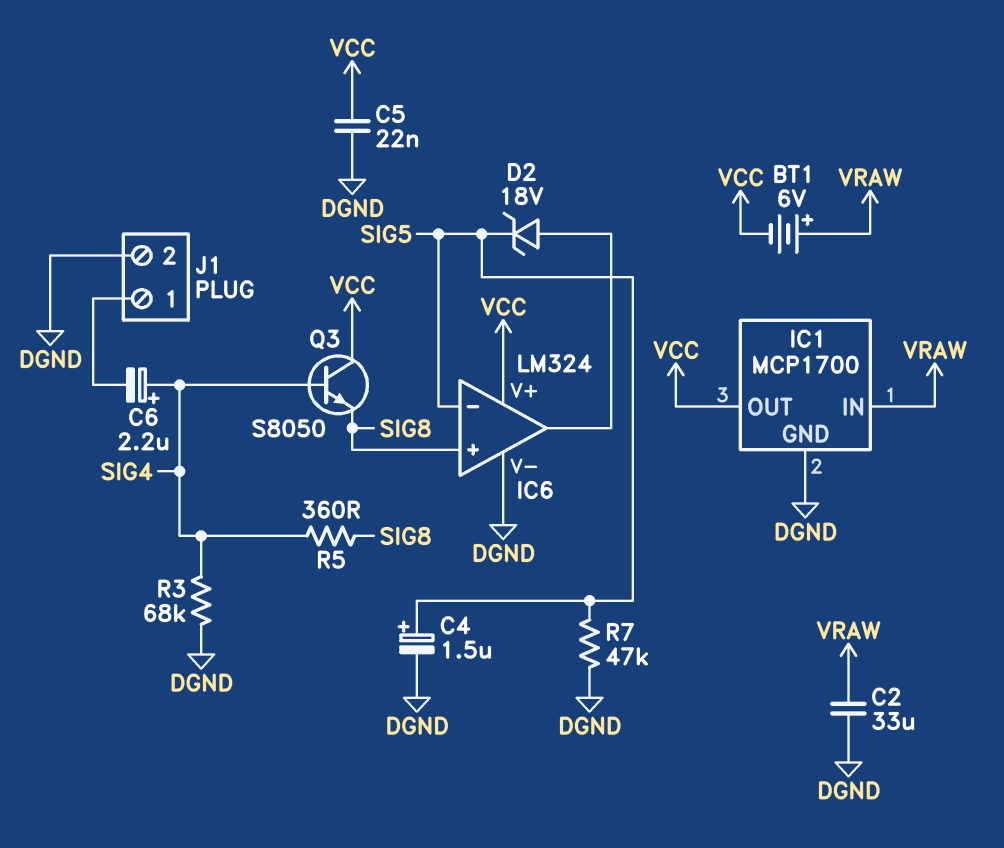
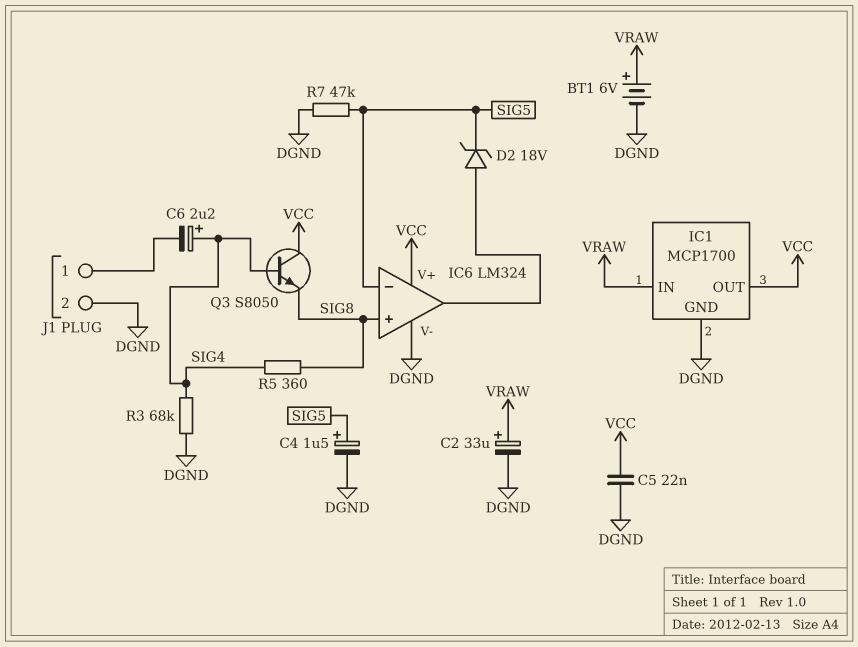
BT1: 6V (plus VRAW, minus VCC) -> 6V (plus VRAW, minus DGND)
C2: 33uF (DGND, VRAW) -> 33uF (plus VRAW, minus DGND)

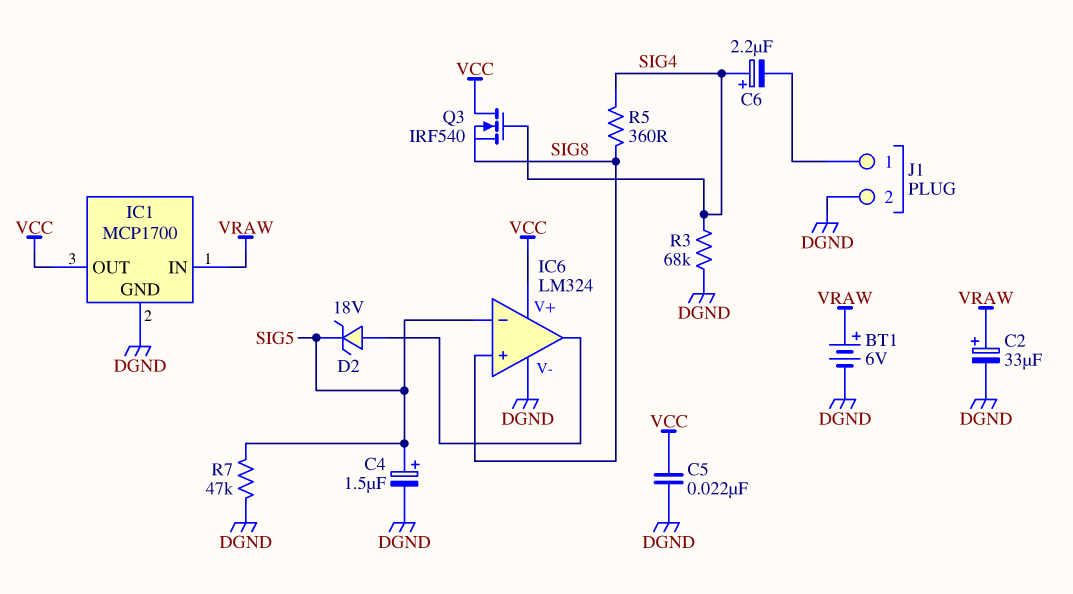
Q3: NPN S8050 (B SIG4, C VCC, E SIG8) -> NMOS IRF540 (G SIG4, D VCC, S SIG8)

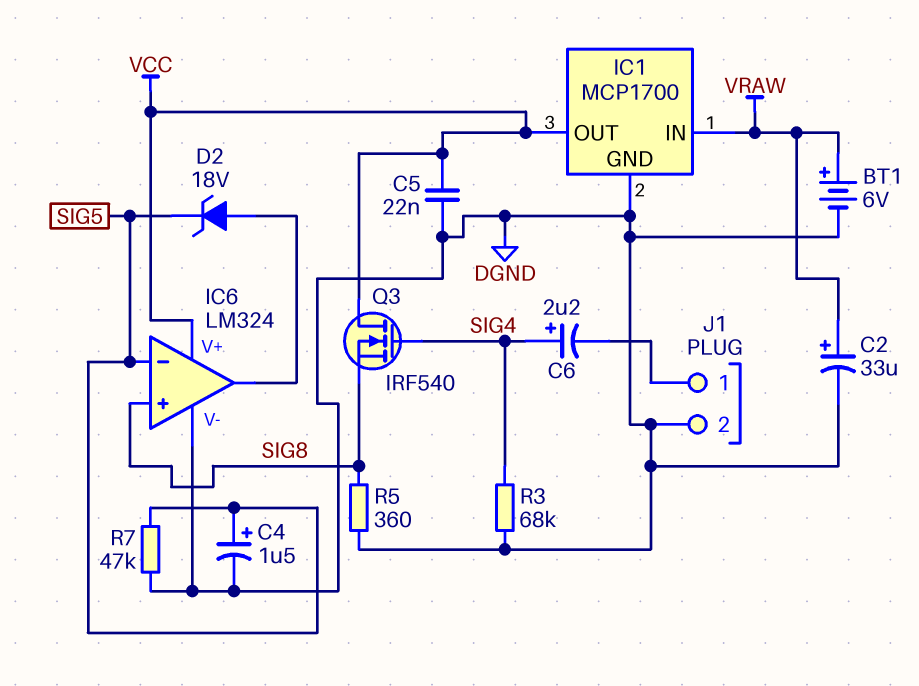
R5: 360 (SIG4, SIG8) -> 360 (DGND, SIG8)

